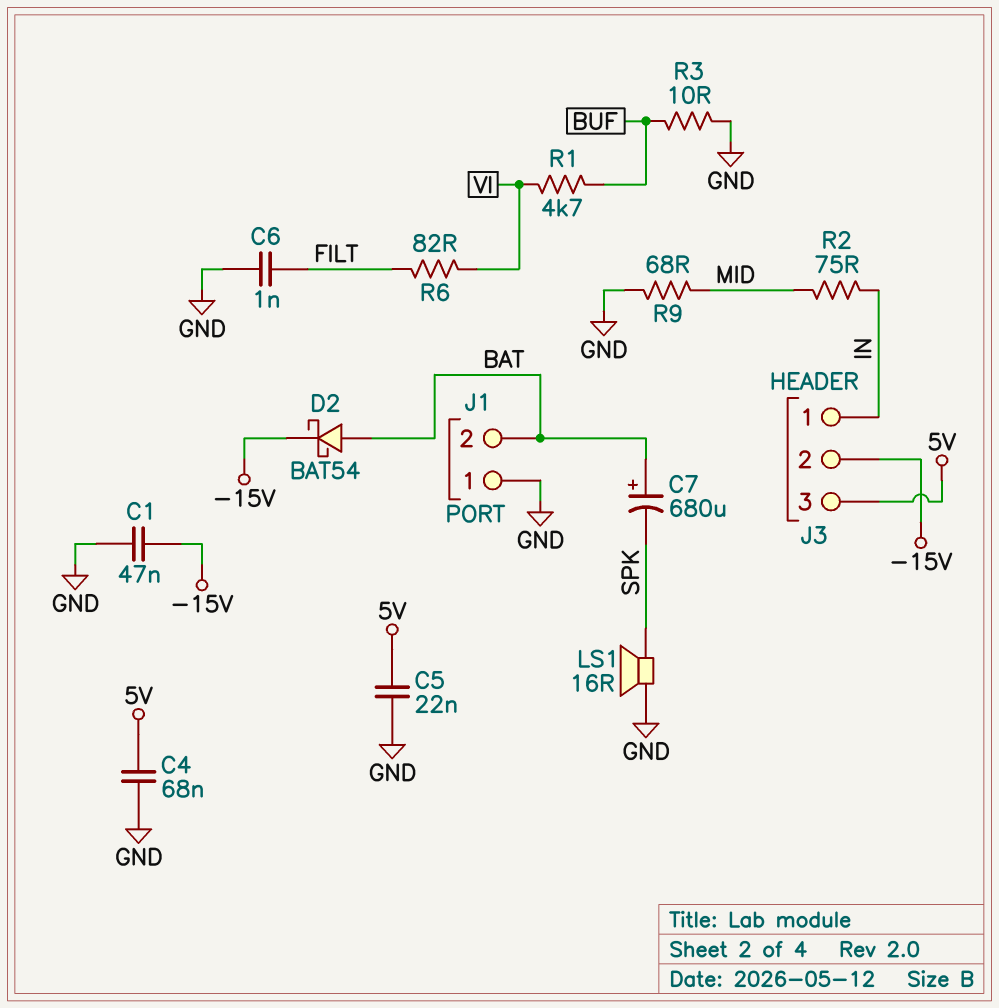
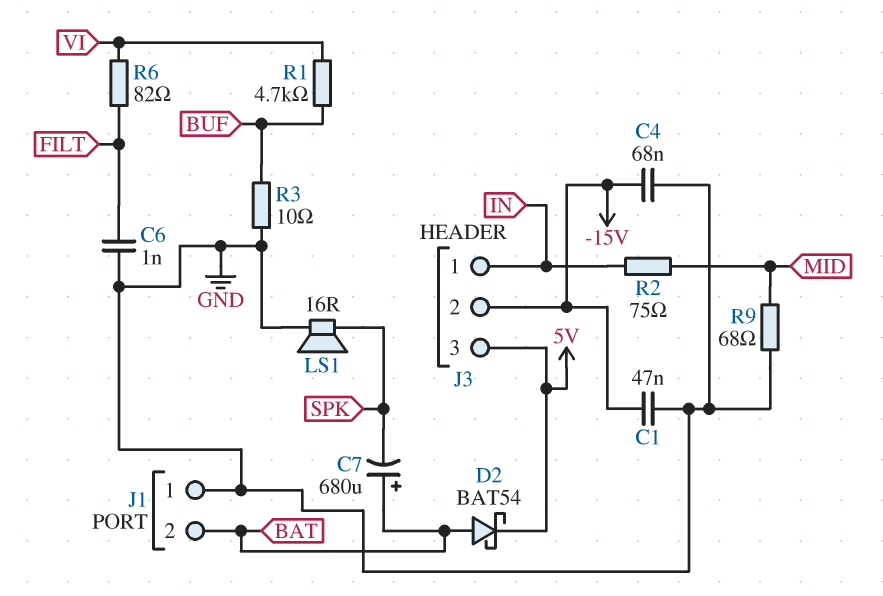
C4: 68nF (5V, GND) -> 68nF (-15V, GND)
C5: 22nF (5V, GND) -> none
D2: schottky BAT54 (A BAT, K -15V) -> schottky BAT54 (A BAT, K 5V)

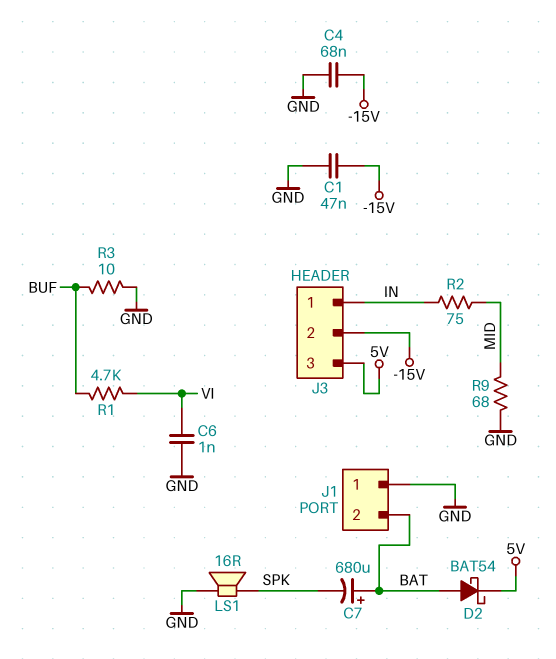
C6: 1nF (FILT, GND) -> 1nF (GND, VI)
R6: 82 (FILT, VI) -> none

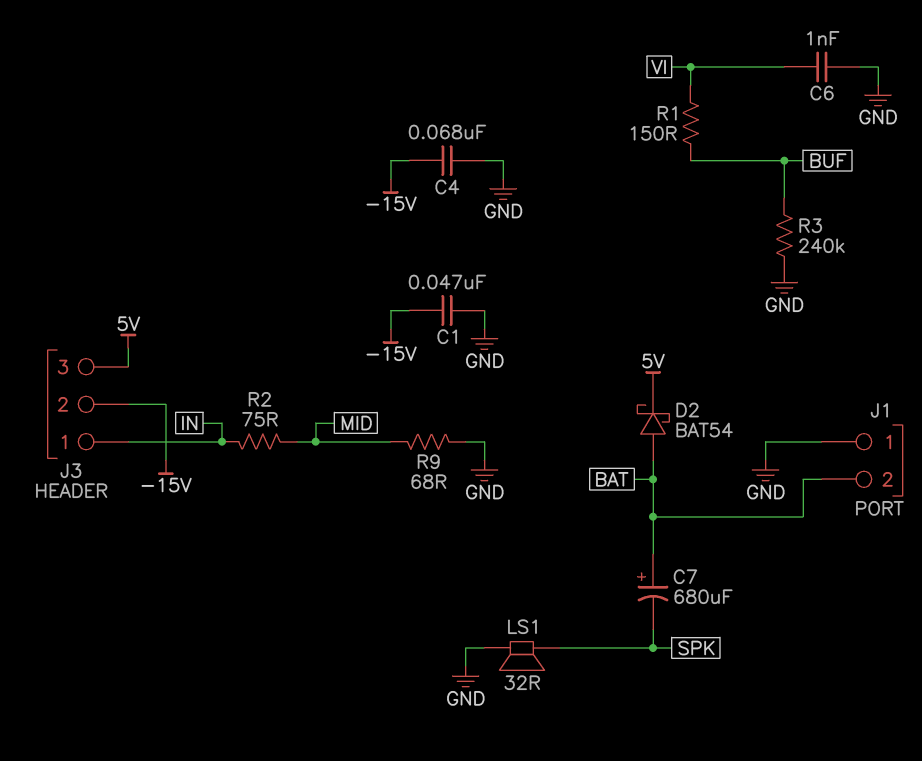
LS1: speaker 16R (GND, SPK) -> speaker 32R (GND, SPK)
R1: 4.7k (BUF, VI) -> 150 (BUF, VI)
R3: 10 (BUF, GND) -> 240k (BUF, GND)

